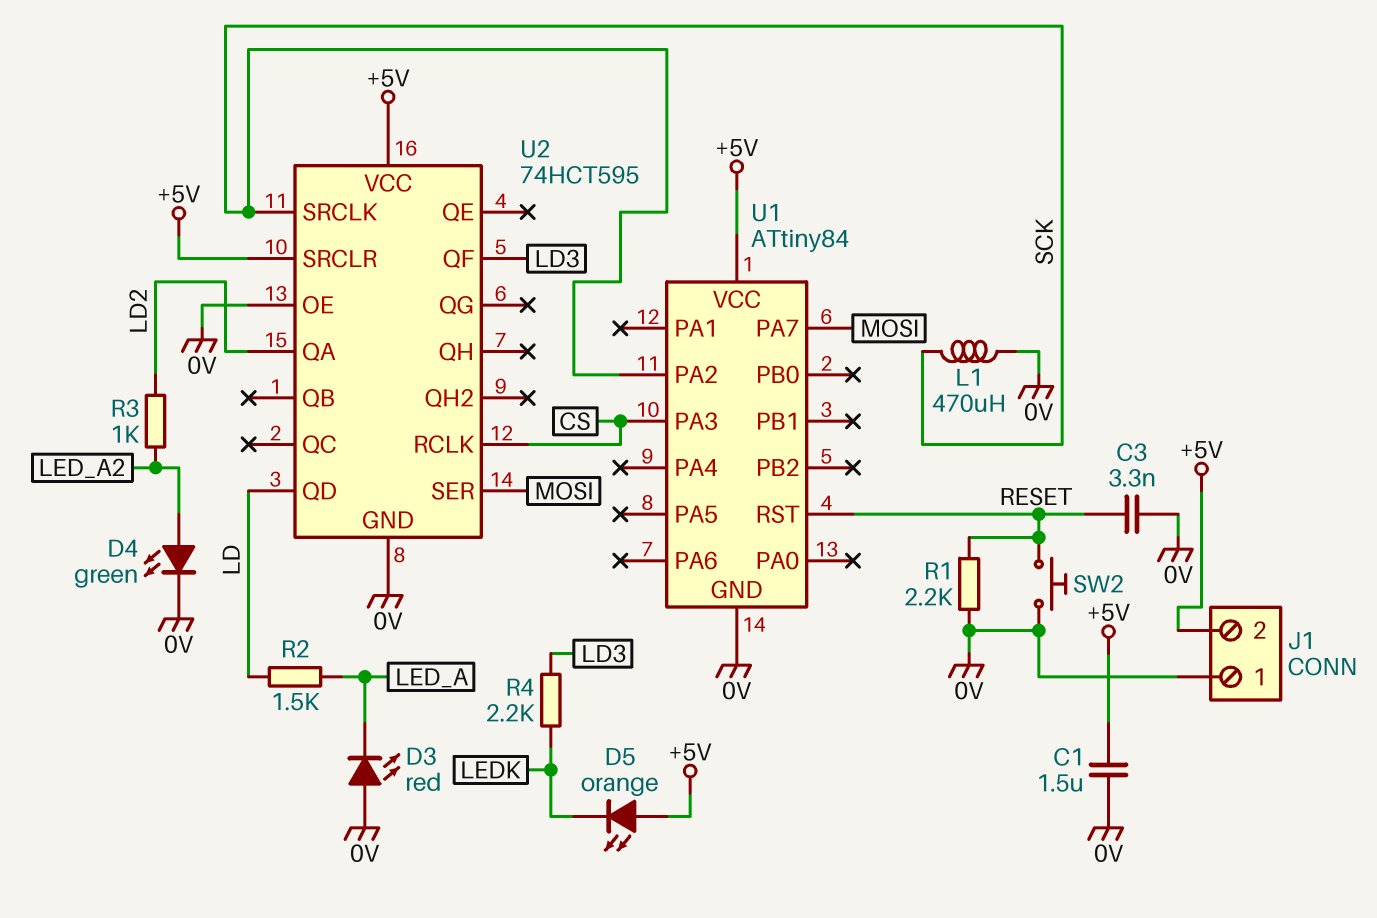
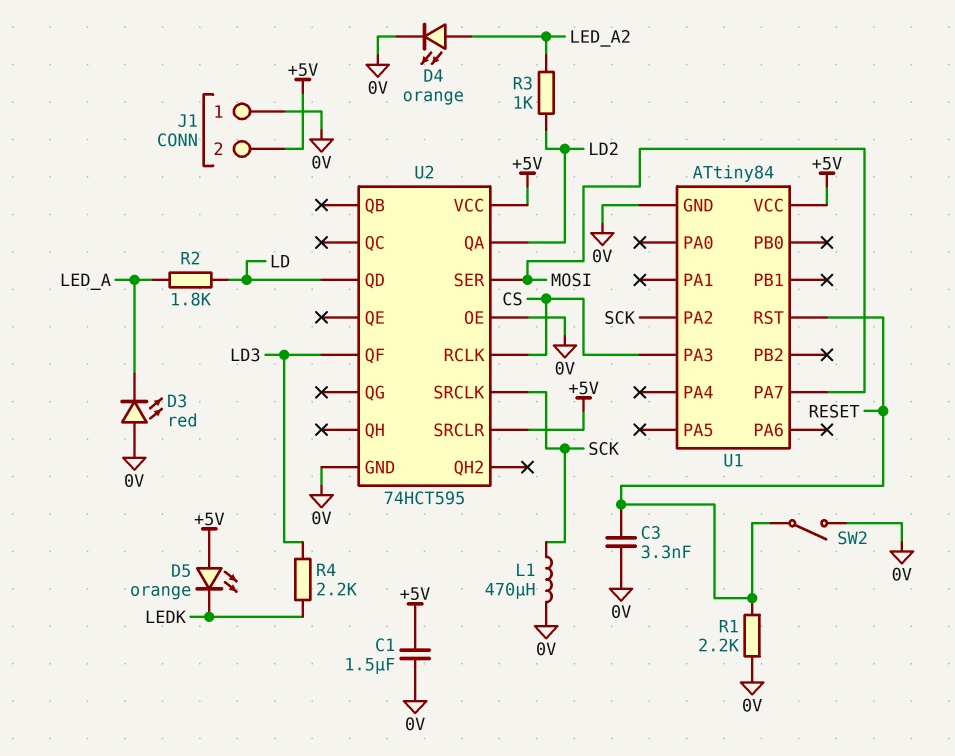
D4: LED green (A LED_A2, K 0V) -> LED orange (A LED_A2, K 0V)
R2: 1.5k (LD, LED_A) -> 1.8k (LD, LED_A)
SW2: button (0V, RESET) -> switch (0V, RESET)

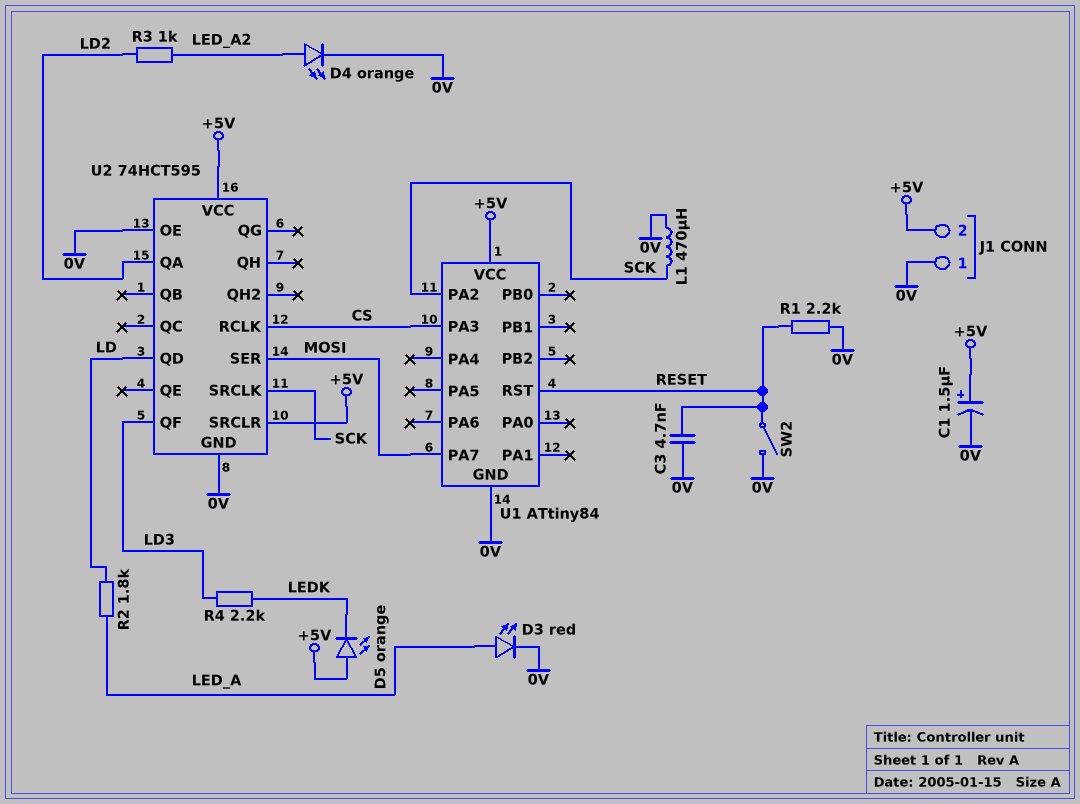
C1: 1.5uF (+5V, 0V) -> 1.5uF (plus +5V, minus 0V)
C3: 3.3nF (0V, RESET) -> 4.7nF (0V, RESET)
D3: LED red (A 0V, K LED_A) -> LED red (A LED_A, K 0V)

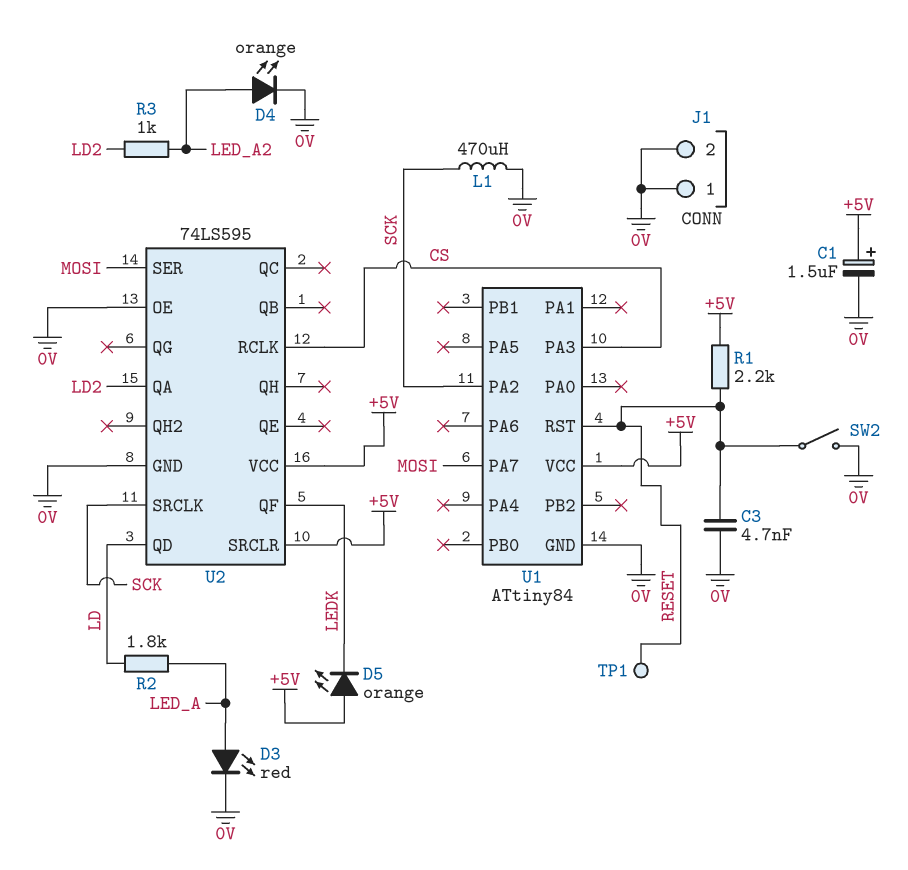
J1 pin 2: +5V -> 0V
R1: 2.2k (0V, RESET) -> 2.2k (+5V, RESET)
R4: 2.2k (LD3, LEDK) -> none
TP1: none -> test point (RESET)
U2: 74HCT595 -> 74LS595
U2 pin QF: LD3 -> LEDK

